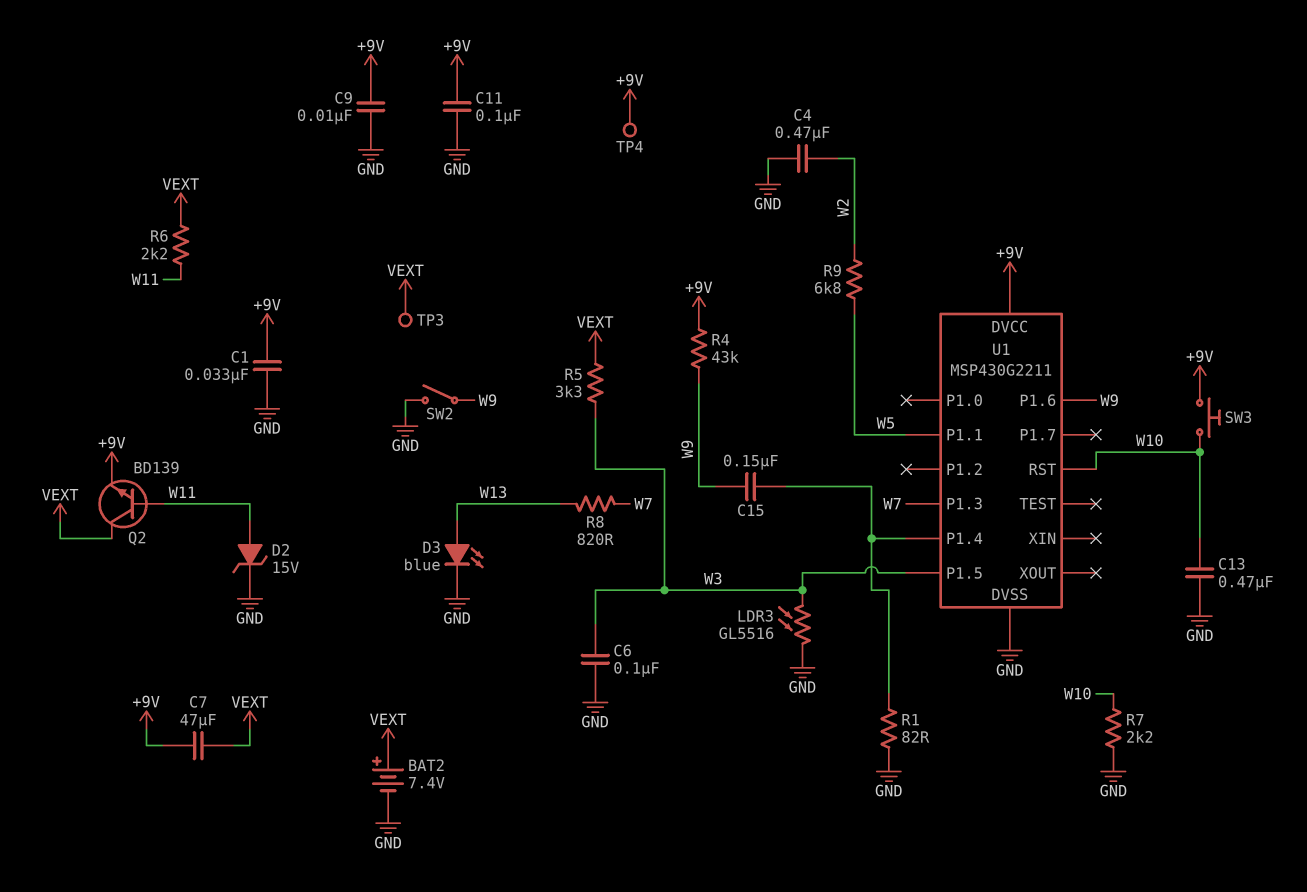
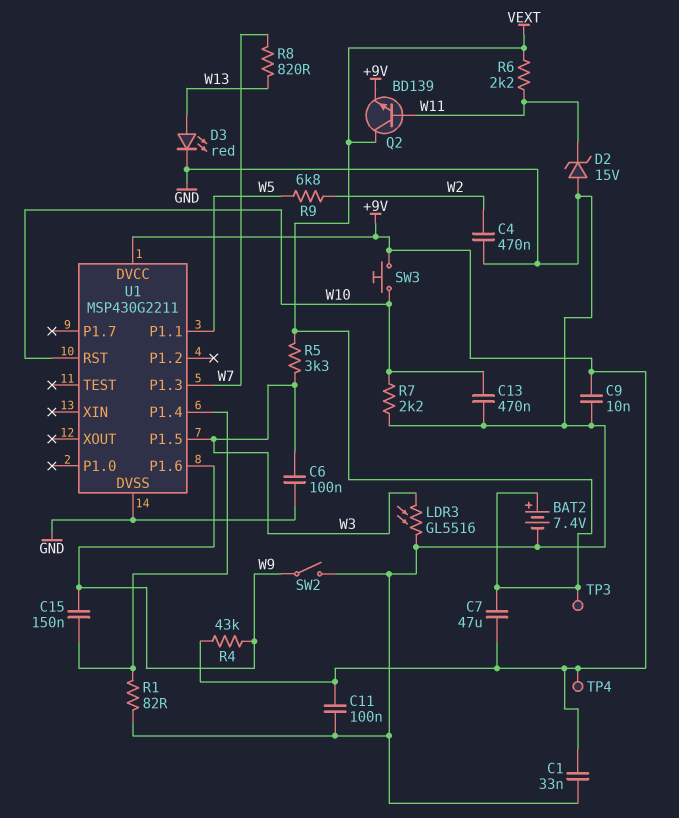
D2: zener 15V (A W11, K GND) -> zener 15V (A GND, K W11)
D3: LED blue (A W13, K GND) -> LED red (A W13, K GND)

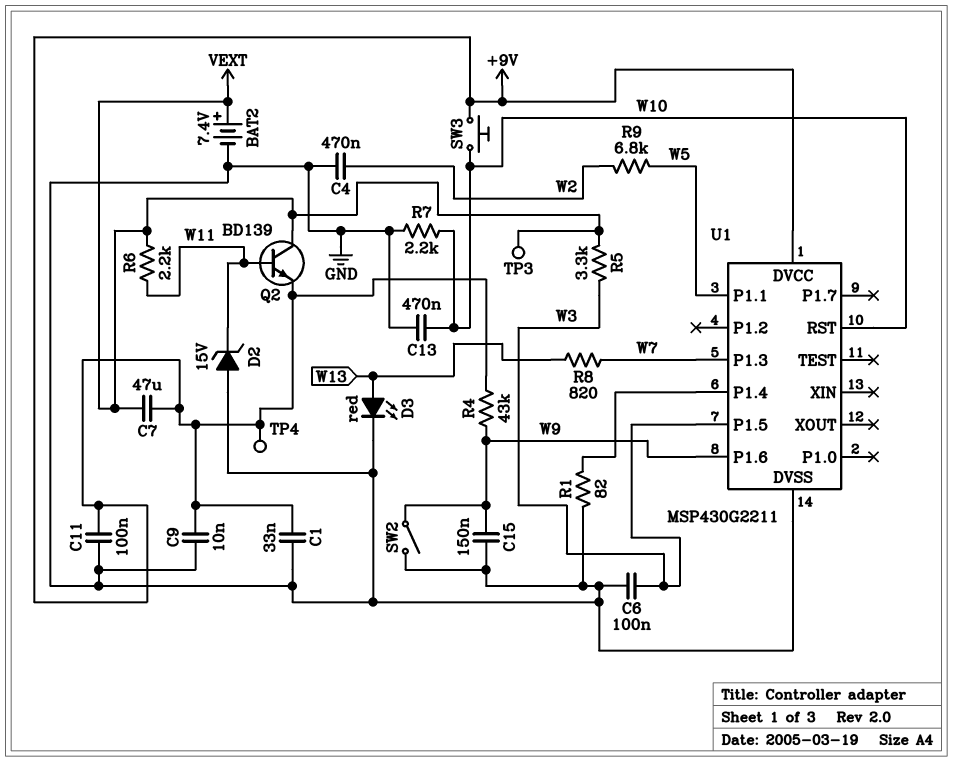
C15: 150nF (U1/P1.4, W9) -> 150nF (GND, W9)
LDR3: GL5516 (GND, W3) -> none

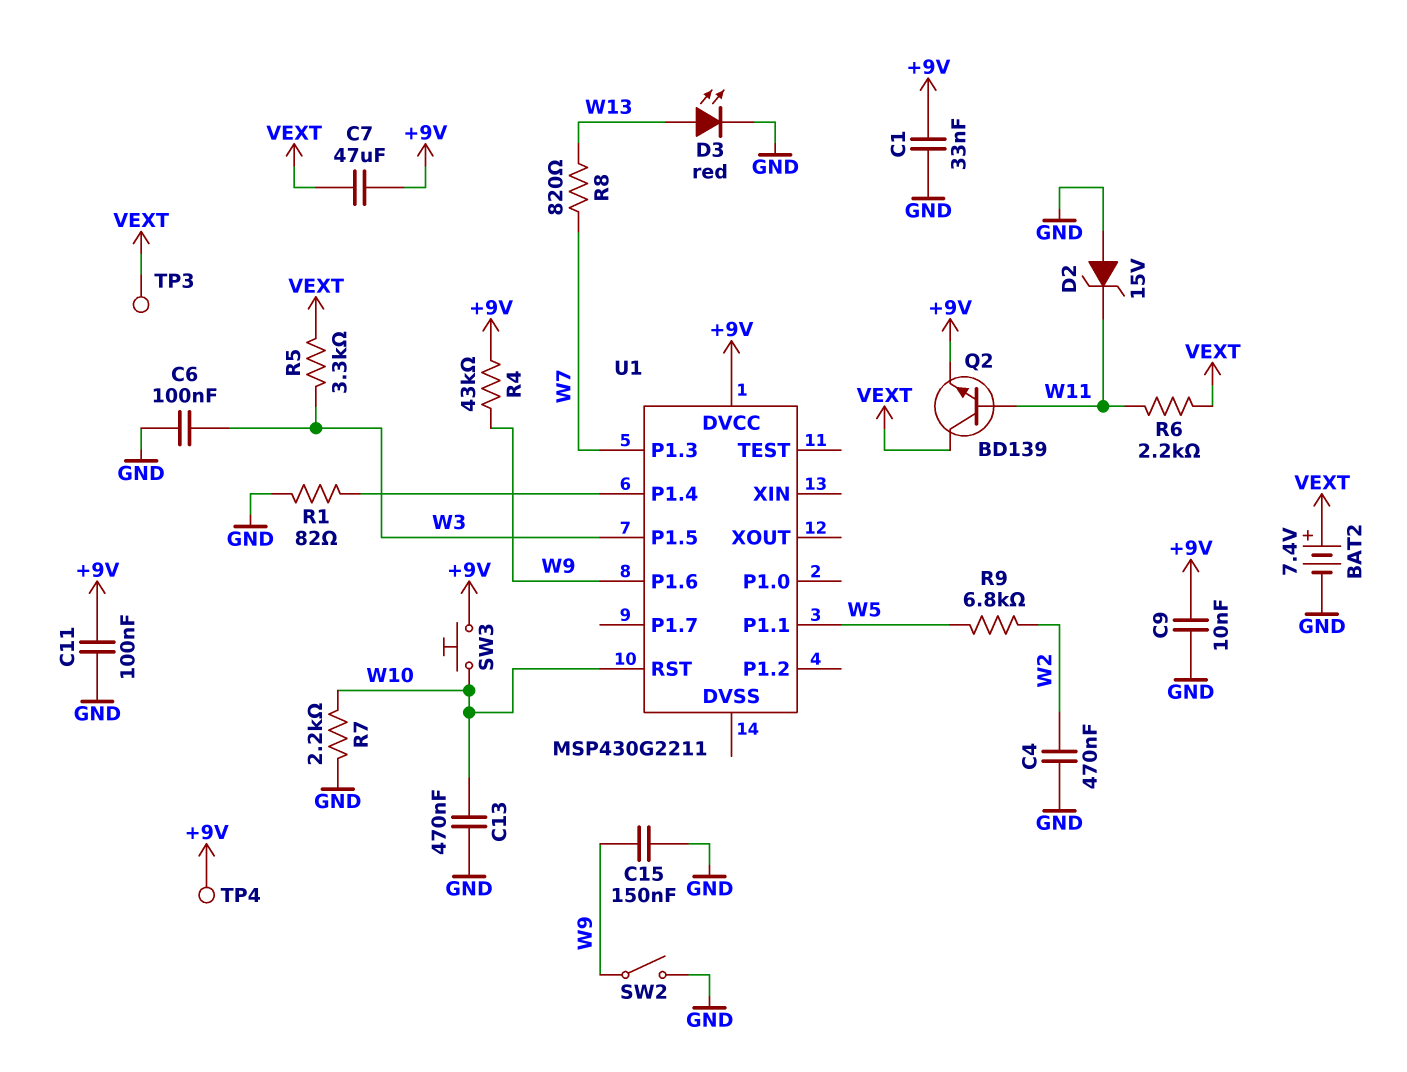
U1 pin DVSS: GND -> none

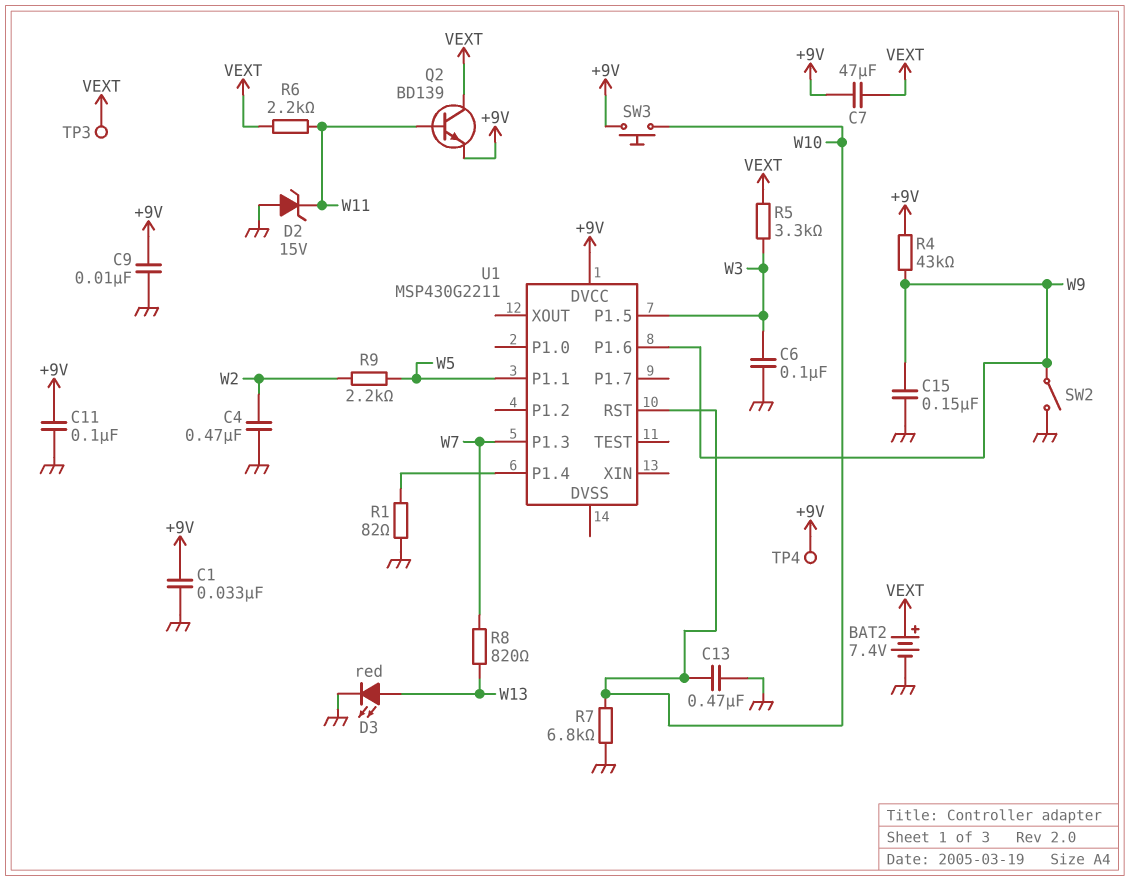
R7: 2.2k (GND, W10) -> 6.8k (GND, W10)
R9: 6.8k (W2, W5) -> 2.2k (W2, W5)

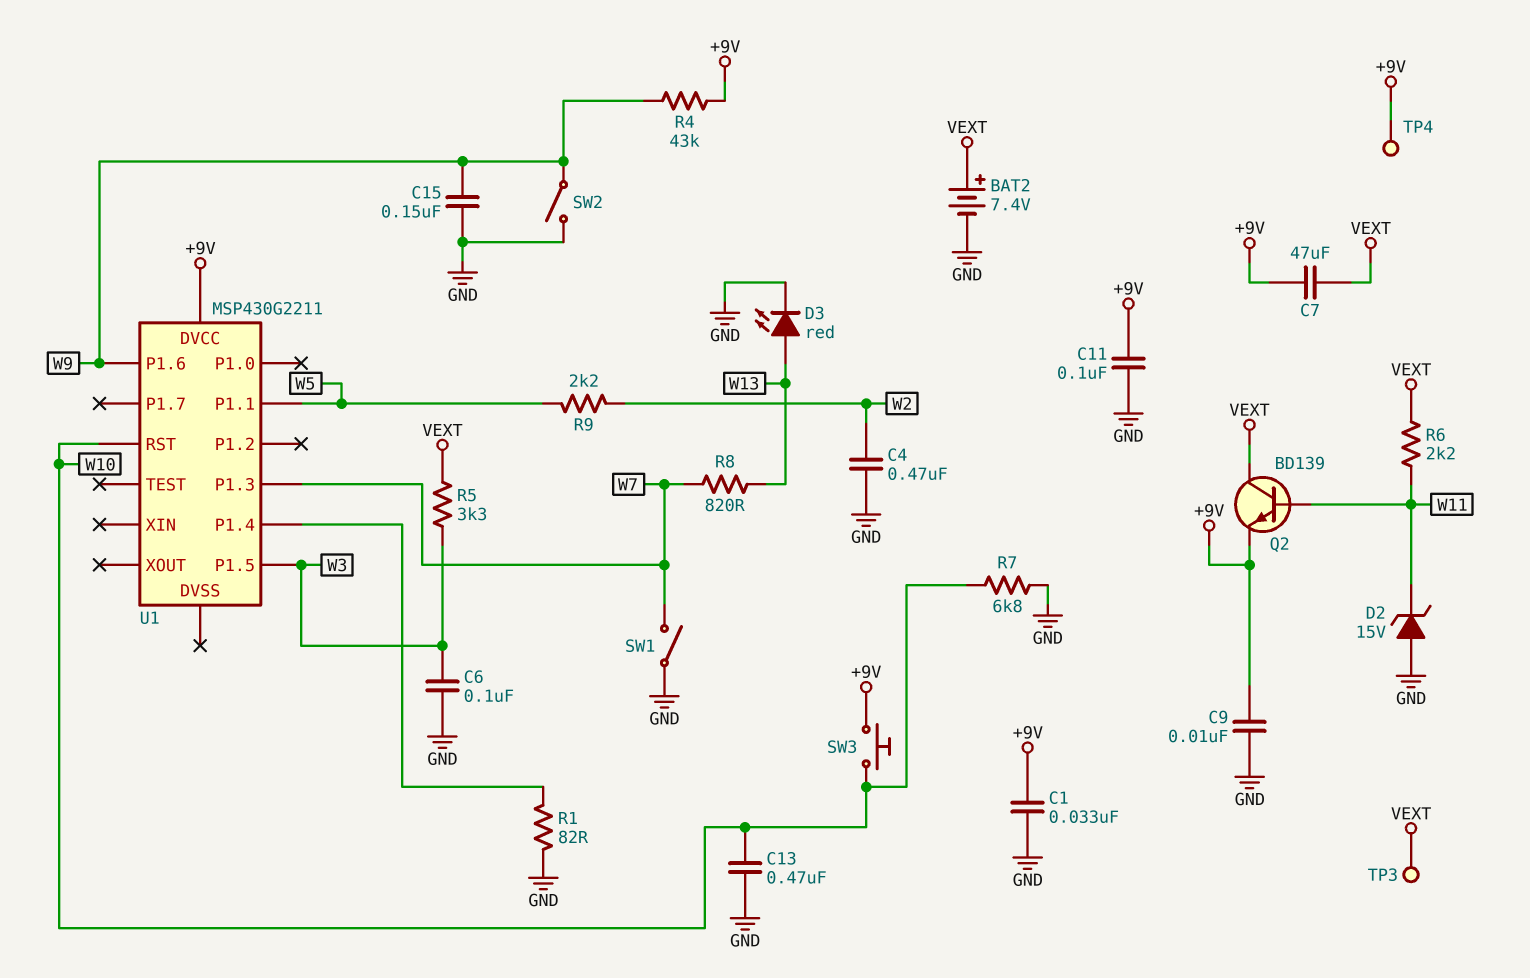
SW1: none -> switch (GND, W7)

